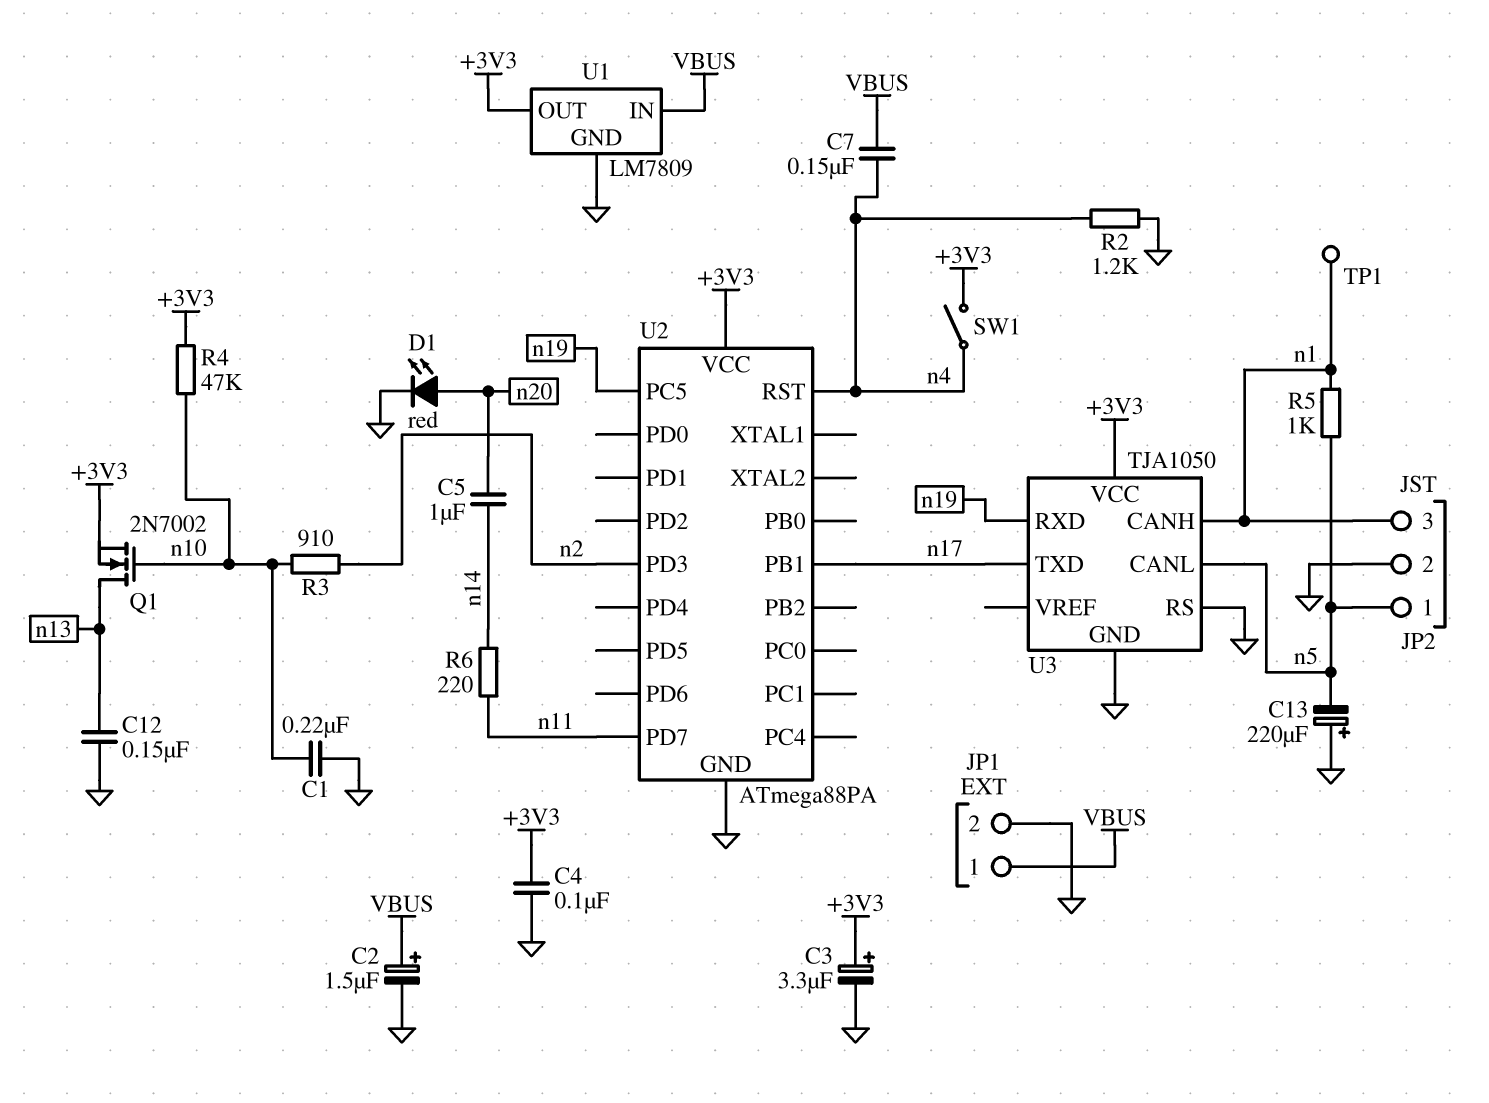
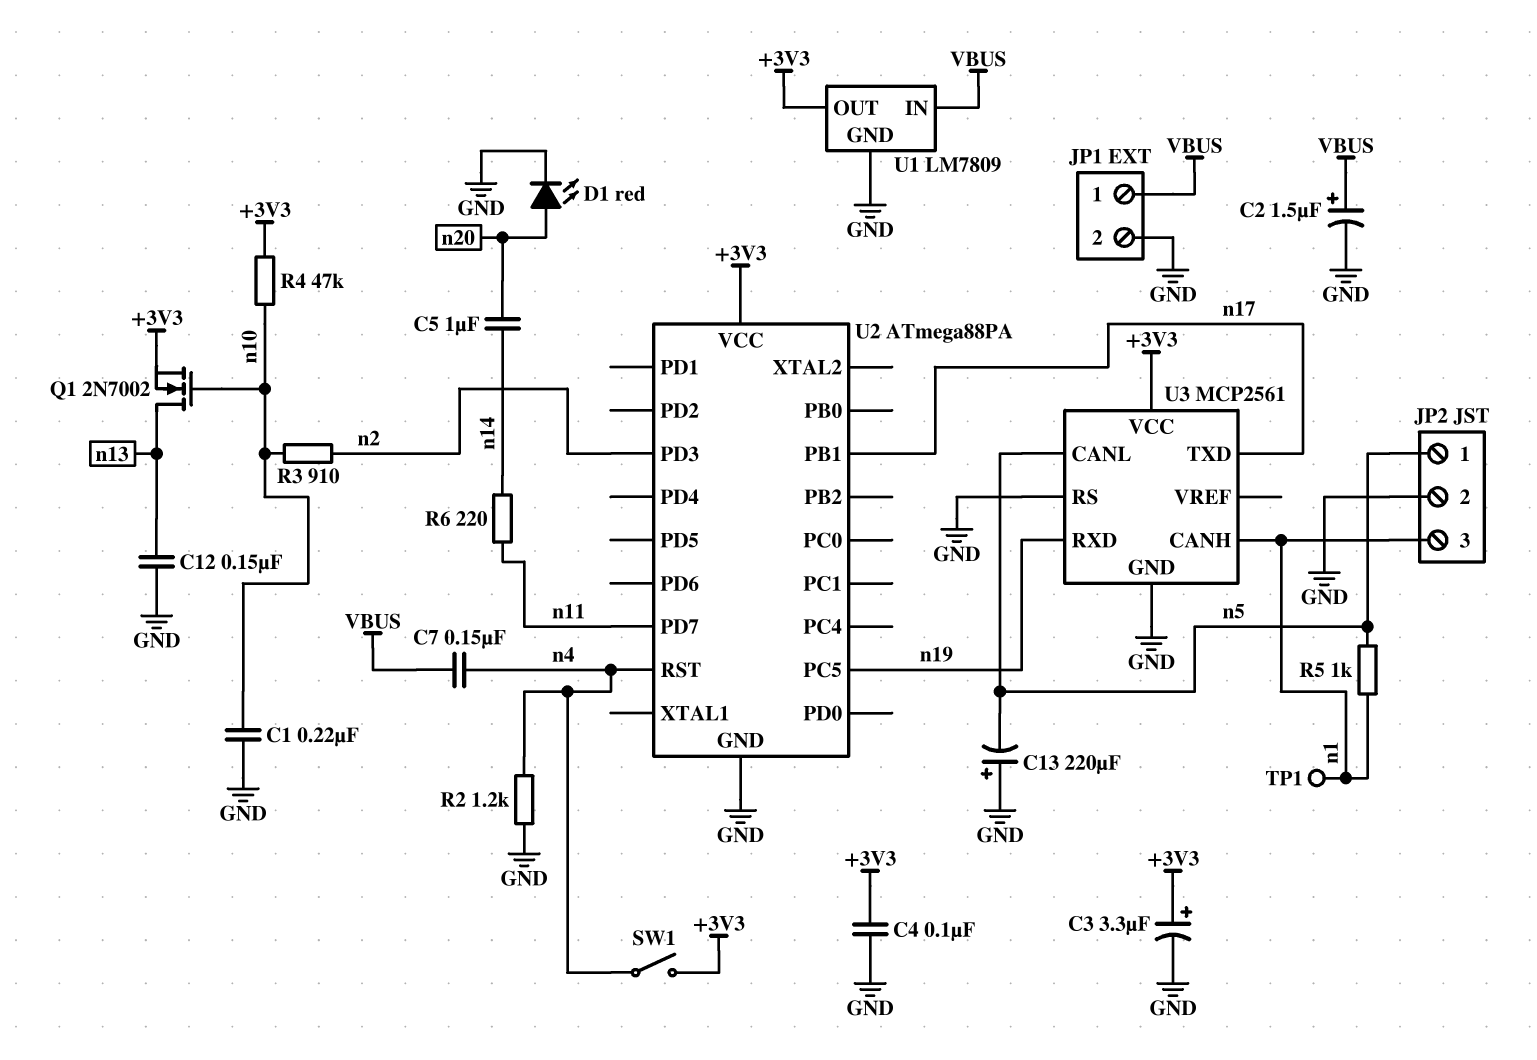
U3: TJA1050 -> MCP2561

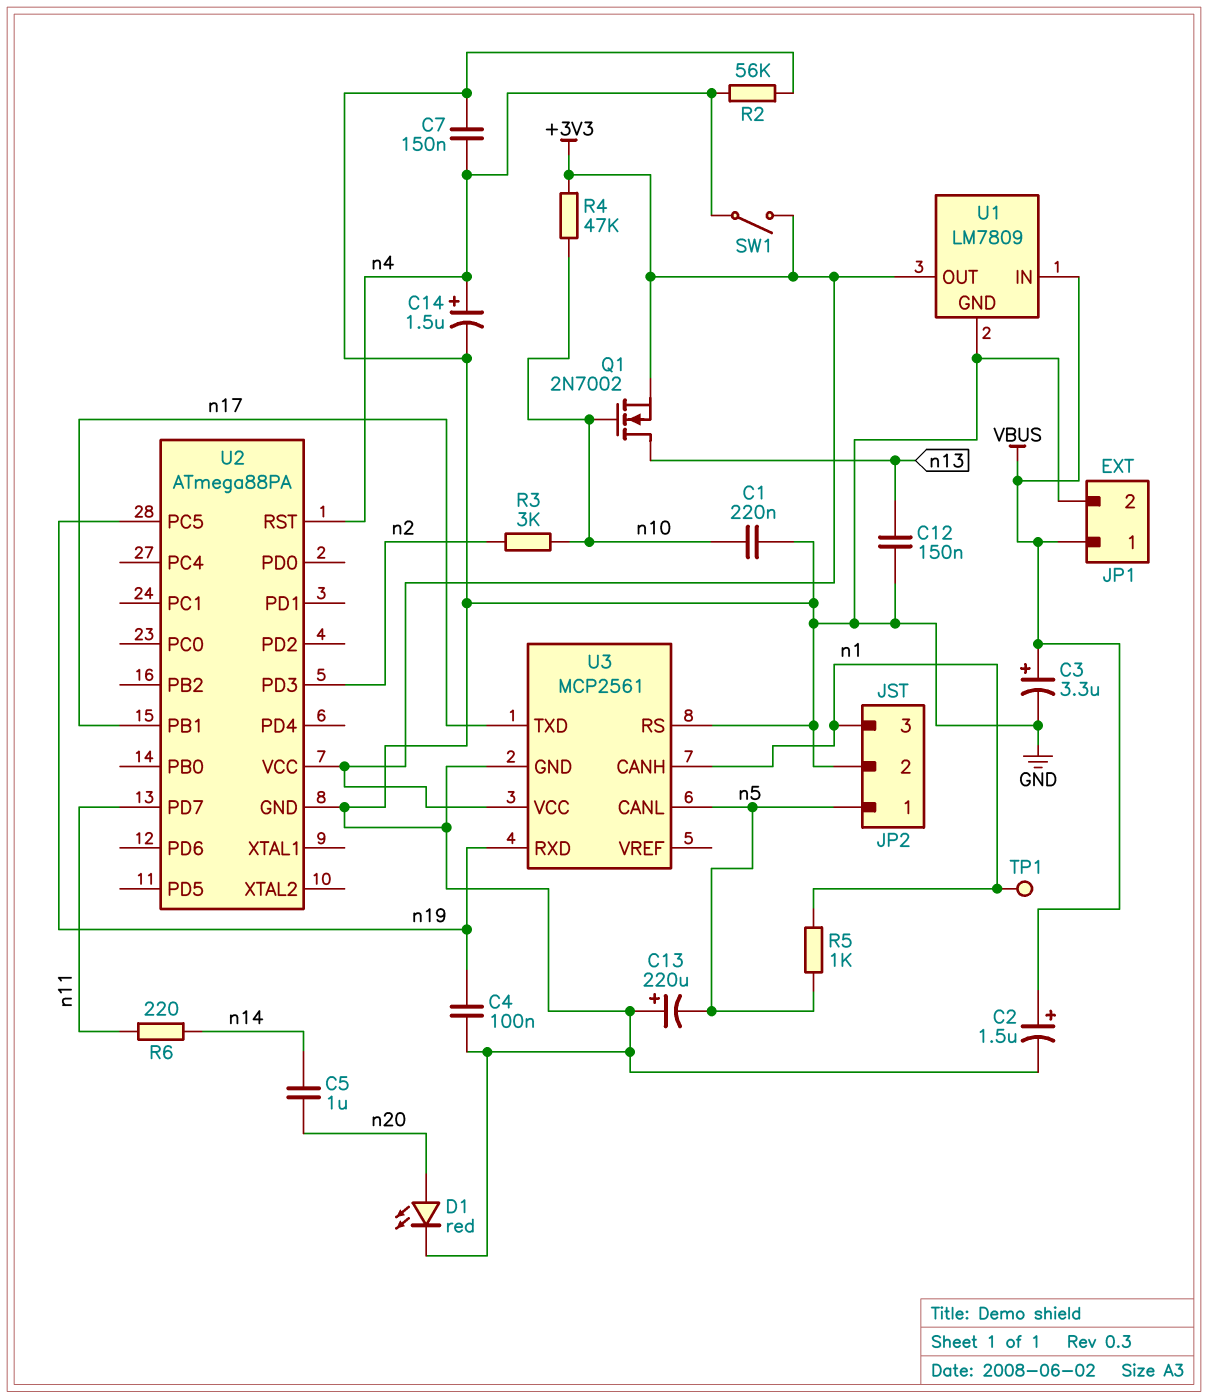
C3: 3.3uF (plus +3V3, minus GND) -> 3.3uF (plus VBUS, minus GND)
C4: 100nF (+3V3, GND) -> 100nF (GND, n19)
C7: 150nF (VBUS, n4) -> 150nF (GND, n4)
C14: none -> 1.5uF (plus n4, minus GND)
R2: 1.2k (GND, n4) -> 56k (GND, n4)
R3: 910 (n2, n10) -> 3k (n2, n10)

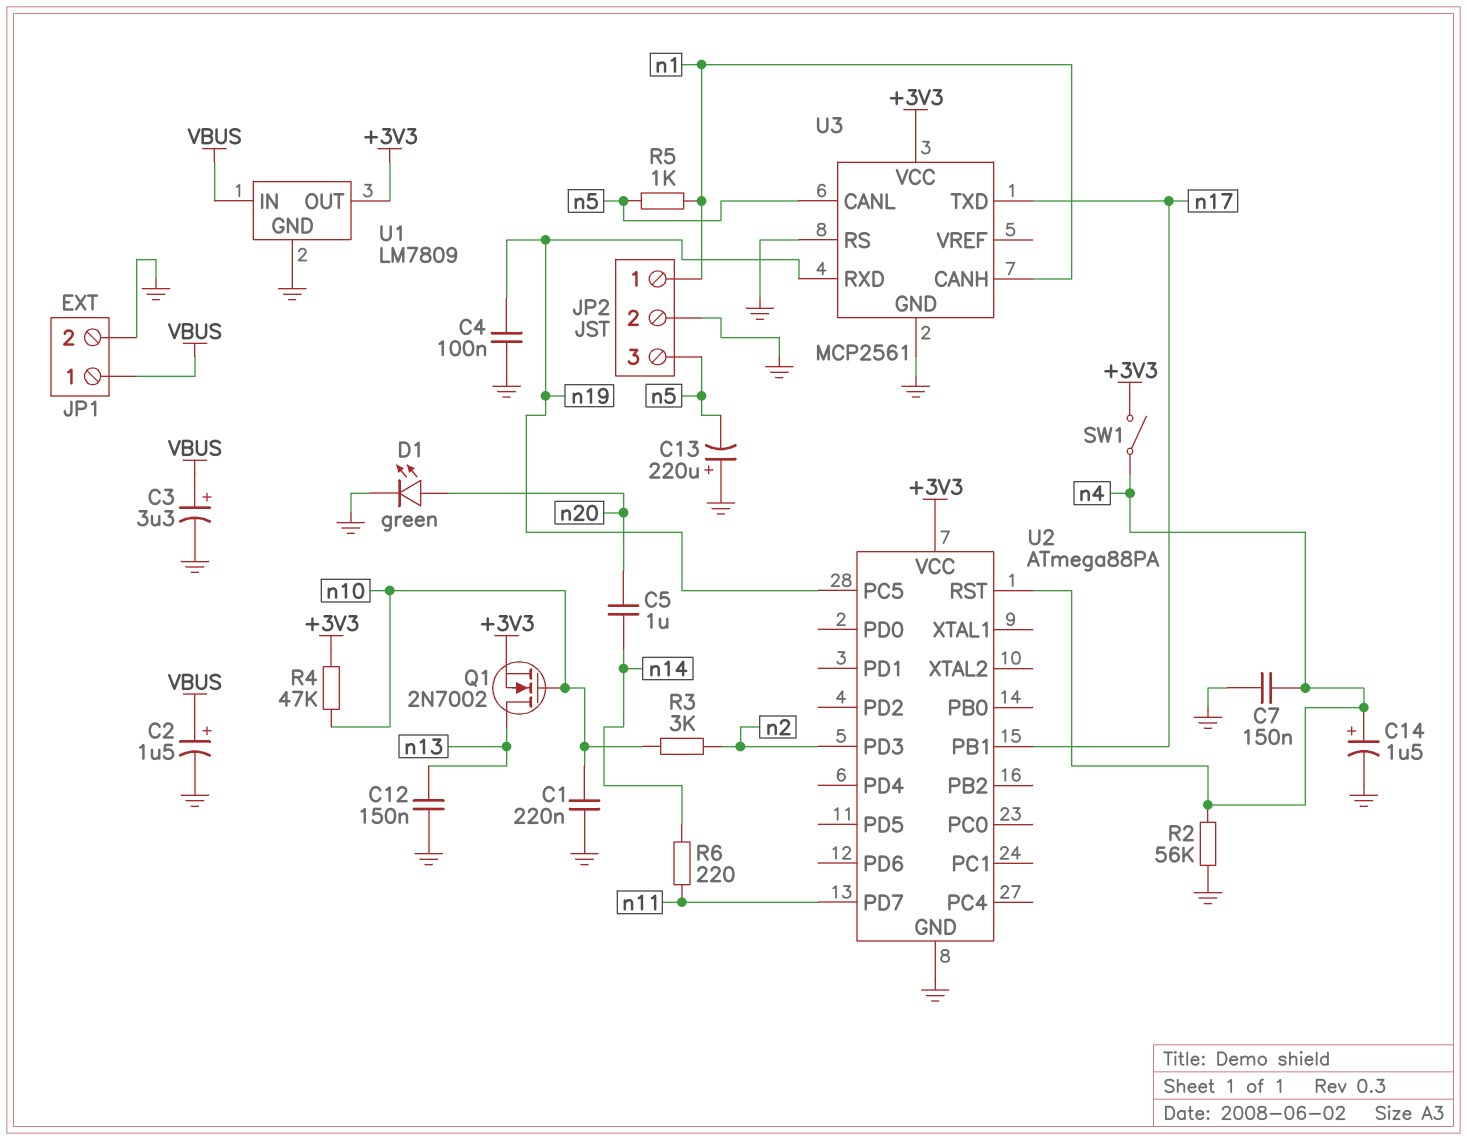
D1: LED red (A n20, K GND) -> LED green (A n20, K GND)
JP2 pin 1: n5 -> n1
JP2 pin 3: n1 -> n5
TP1: test point (n1) -> none

